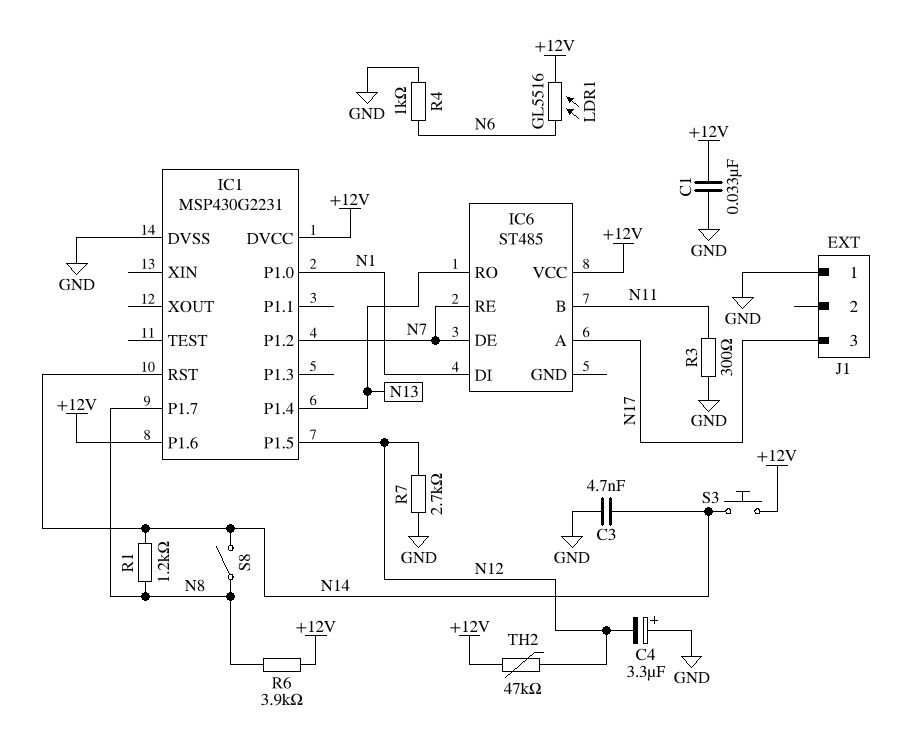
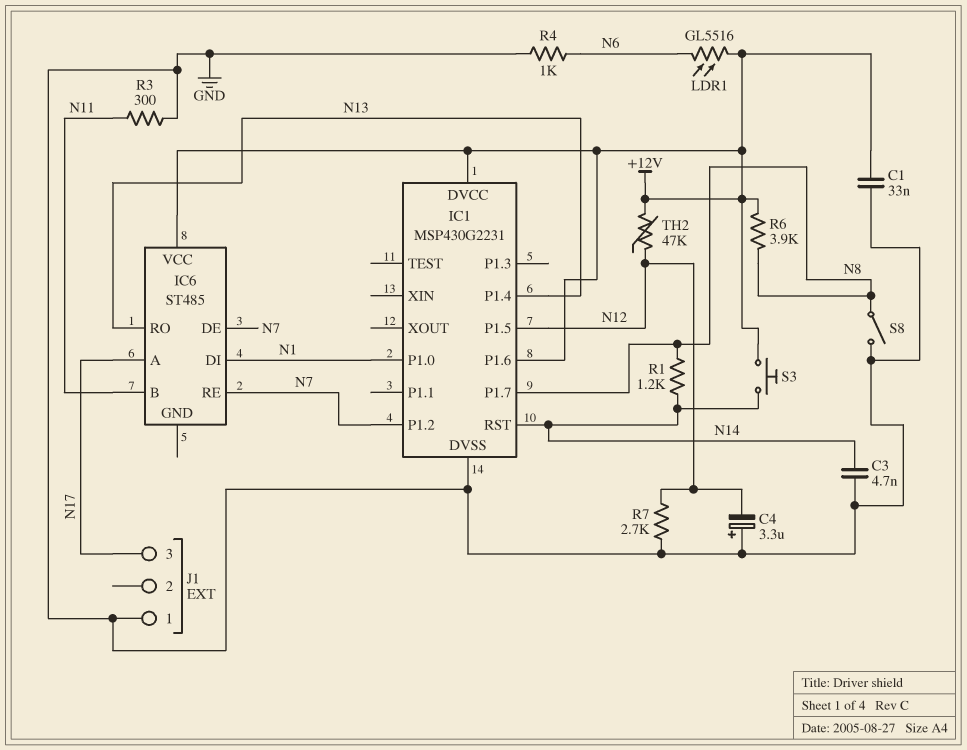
S8: switch (N8, N14) -> switch (GND, N8)

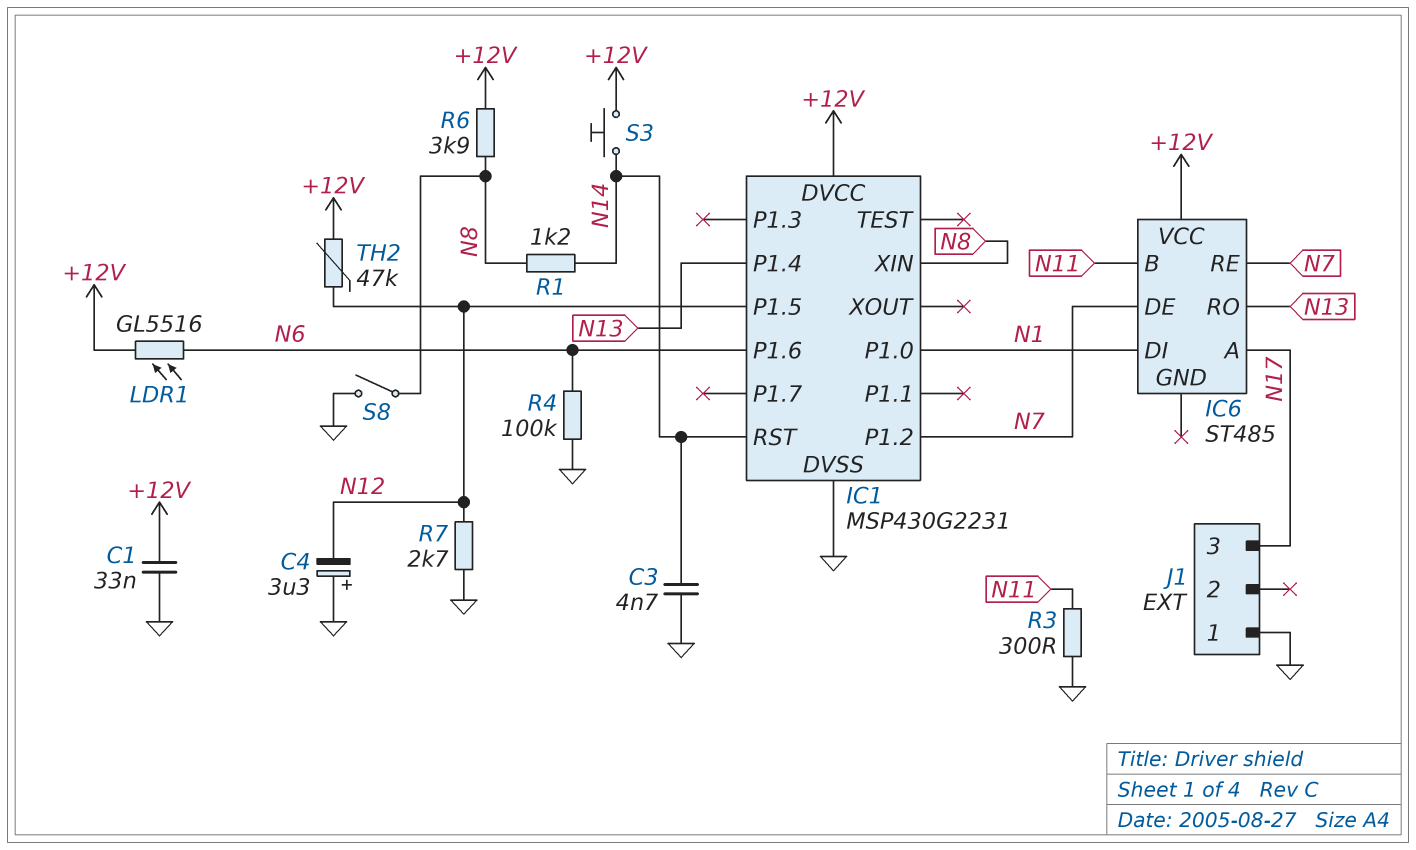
IC1 pin P1.6: +12V -> N6
IC1 pin P1.7: N8 -> none
IC1 pin XIN: none -> N8
R4: 1k (GND, N6) -> 100k (GND, N6)

